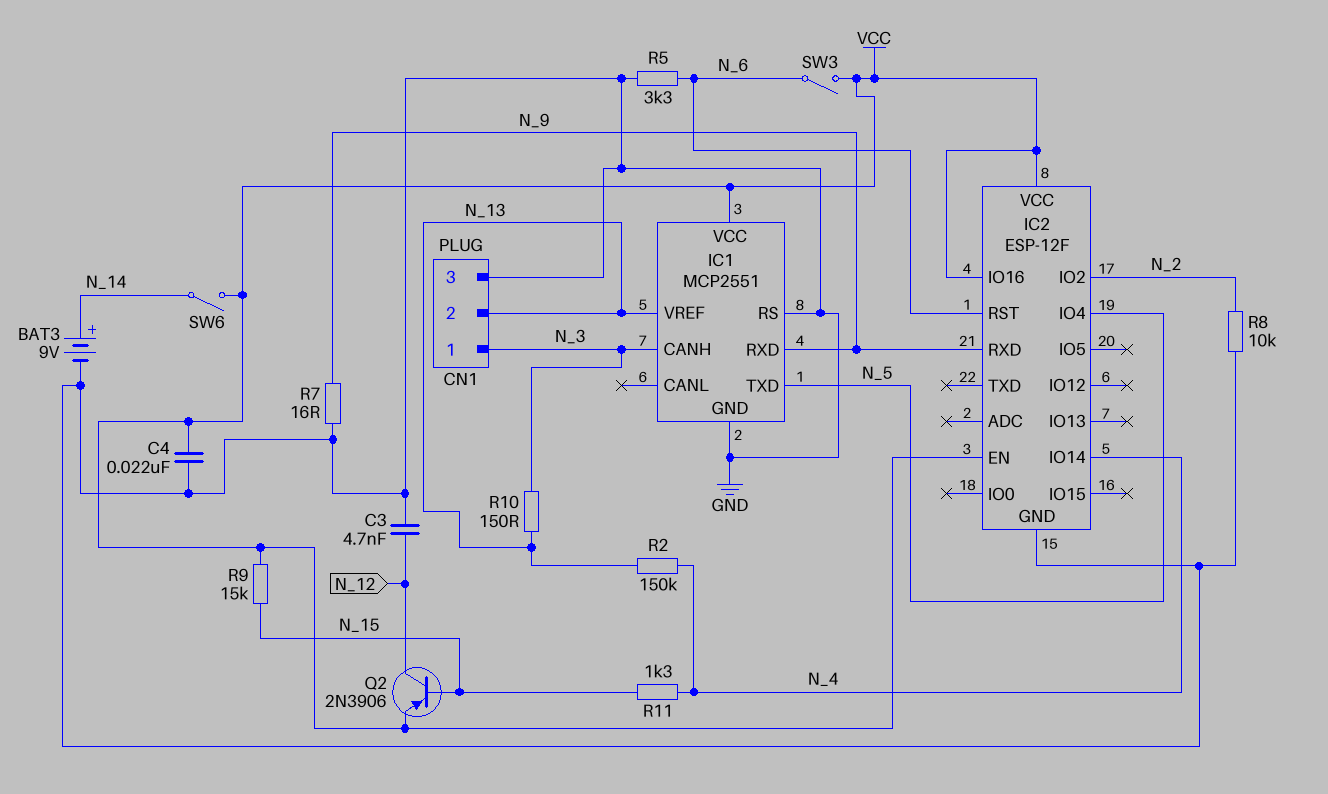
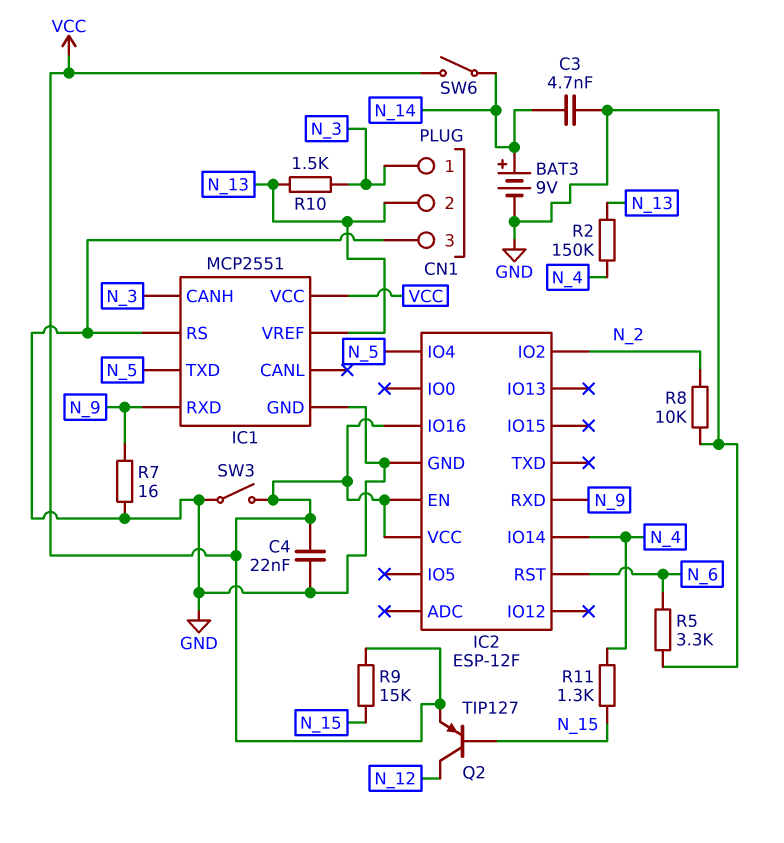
C3: 4.7nF (GND, N_12) -> 4.7nF (GND, N_14)
Q2: PNP 2N3906 (B N_15, C N_12, E VCC) -> PNP TIP127 (B N_15, C N_12, E VCC)
R10: 150 (N_3, N_13) -> 1.5k (N_3, N_13)
SW3: switch (N_6, VCC) -> switch (GND, VCC)

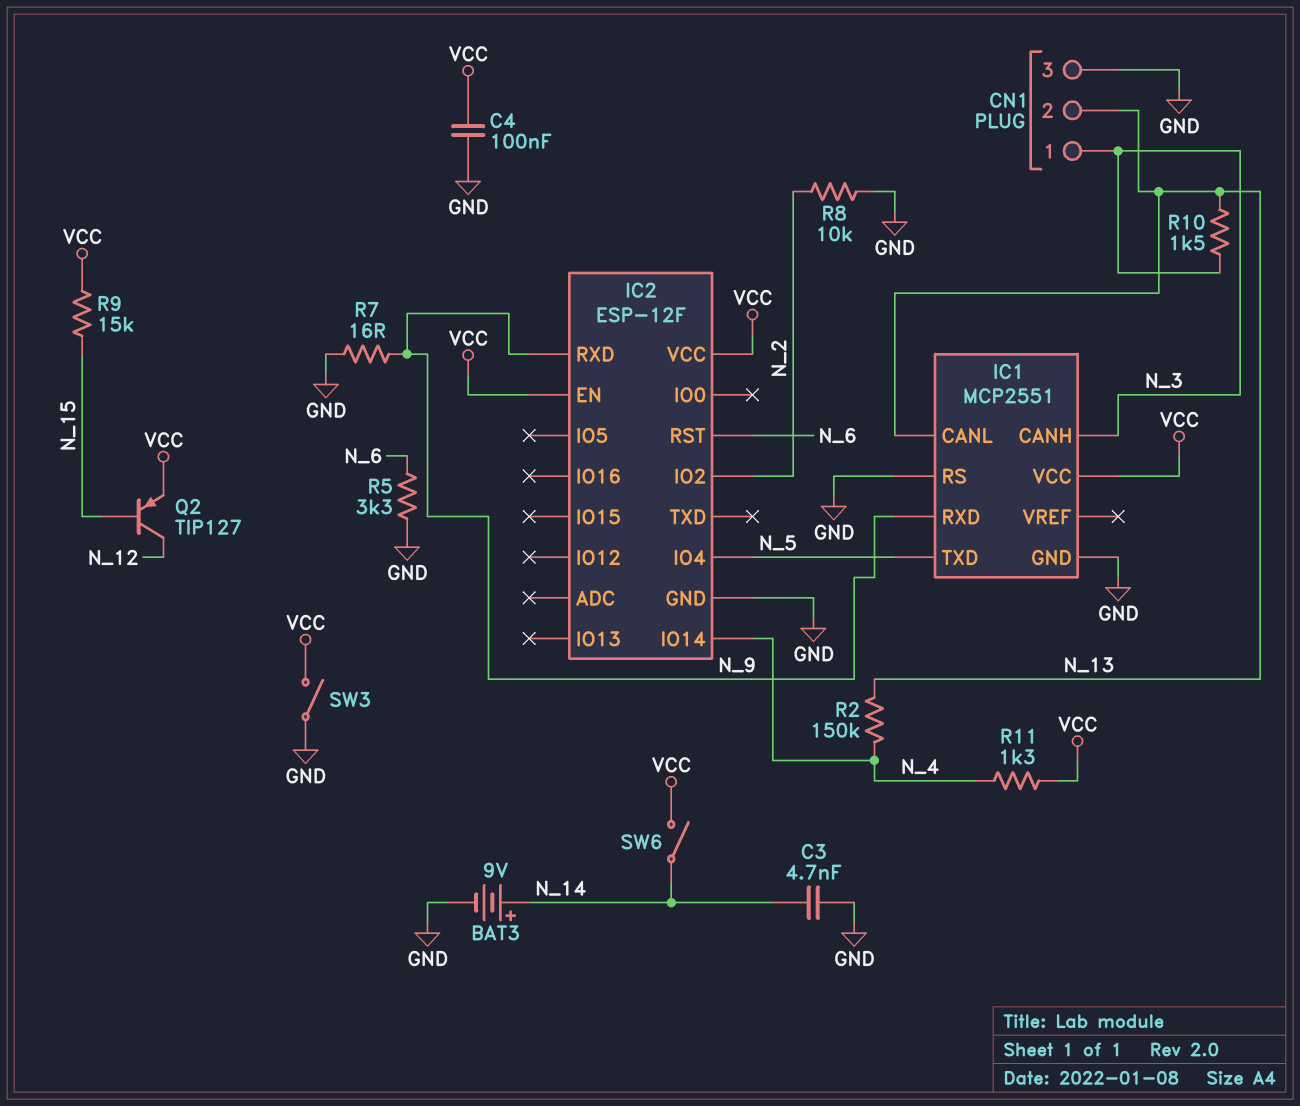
C4: 22nF (GND, VCC) -> 100nF (GND, VCC)
IC1 pin CANL: none -> N_13
IC1 pin VREF: N_13 -> none
IC2 pin IO16: VCC -> none
R11: 1.3k (N_4, N_15) -> 1.3k (N_4, VCC)

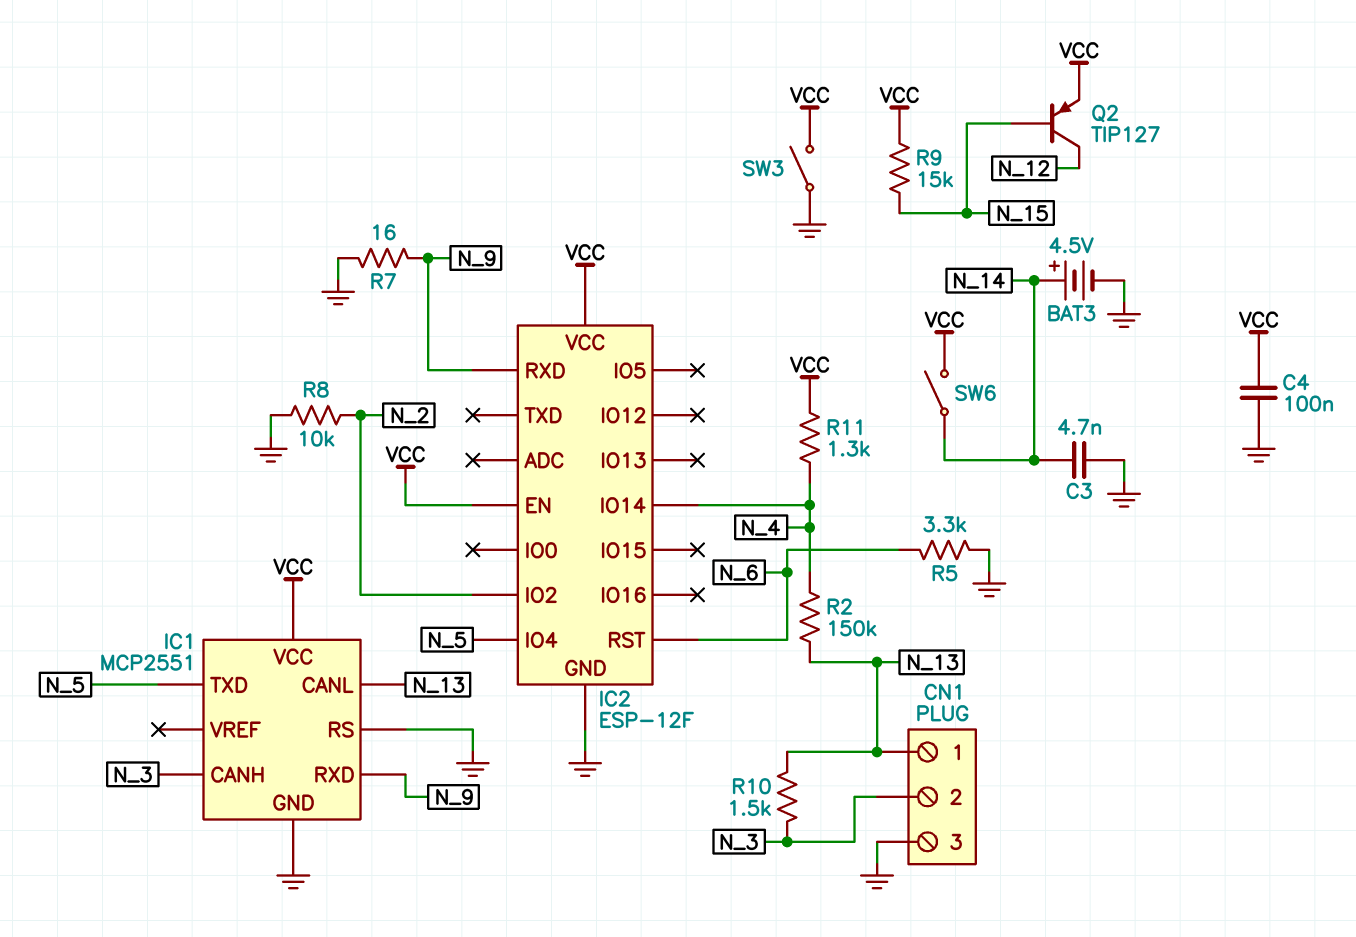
BAT3: 9V (plus N_14, minus GND) -> 4.5V (plus N_14, minus GND)
CN1 pin 1: N_3 -> N_13
CN1 pin 2: N_13 -> N_3

